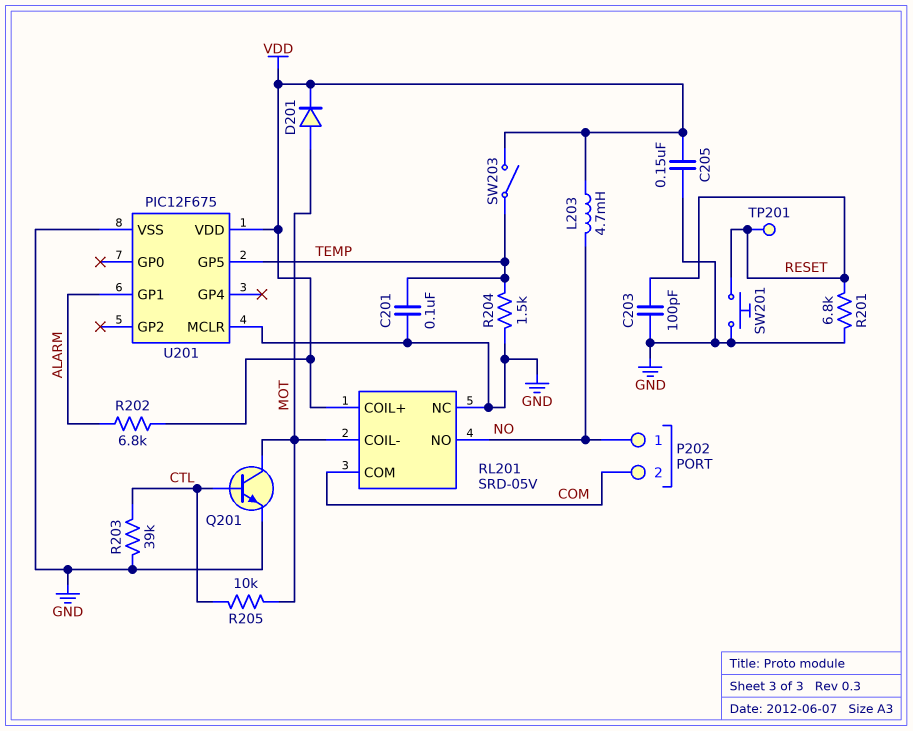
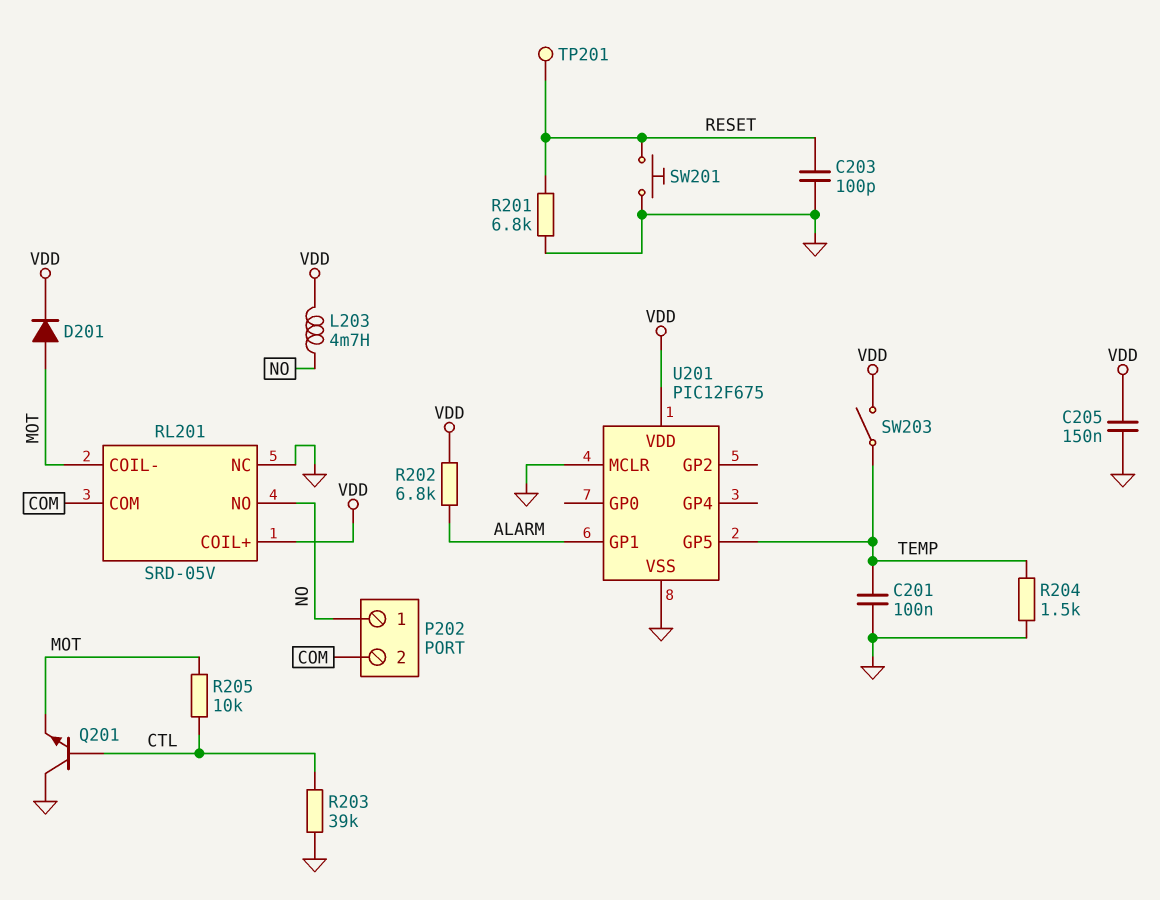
Q201: NPN (B CTL, C MOT, E GND) -> NPN (B CTL, C GND, E MOT)

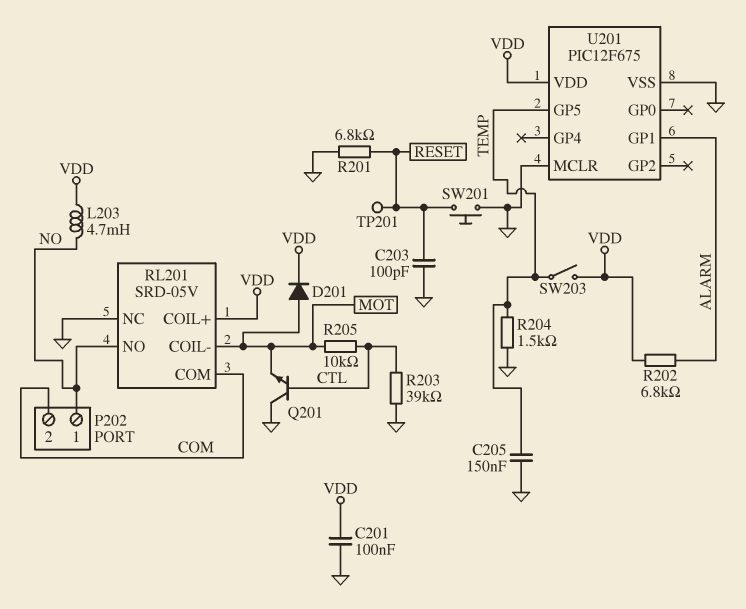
C201: 100nF (GND, TEMP) -> 100nF (GND, VDD)
C205: 150nF (GND, VDD) -> 150nF (GND, TEMP)

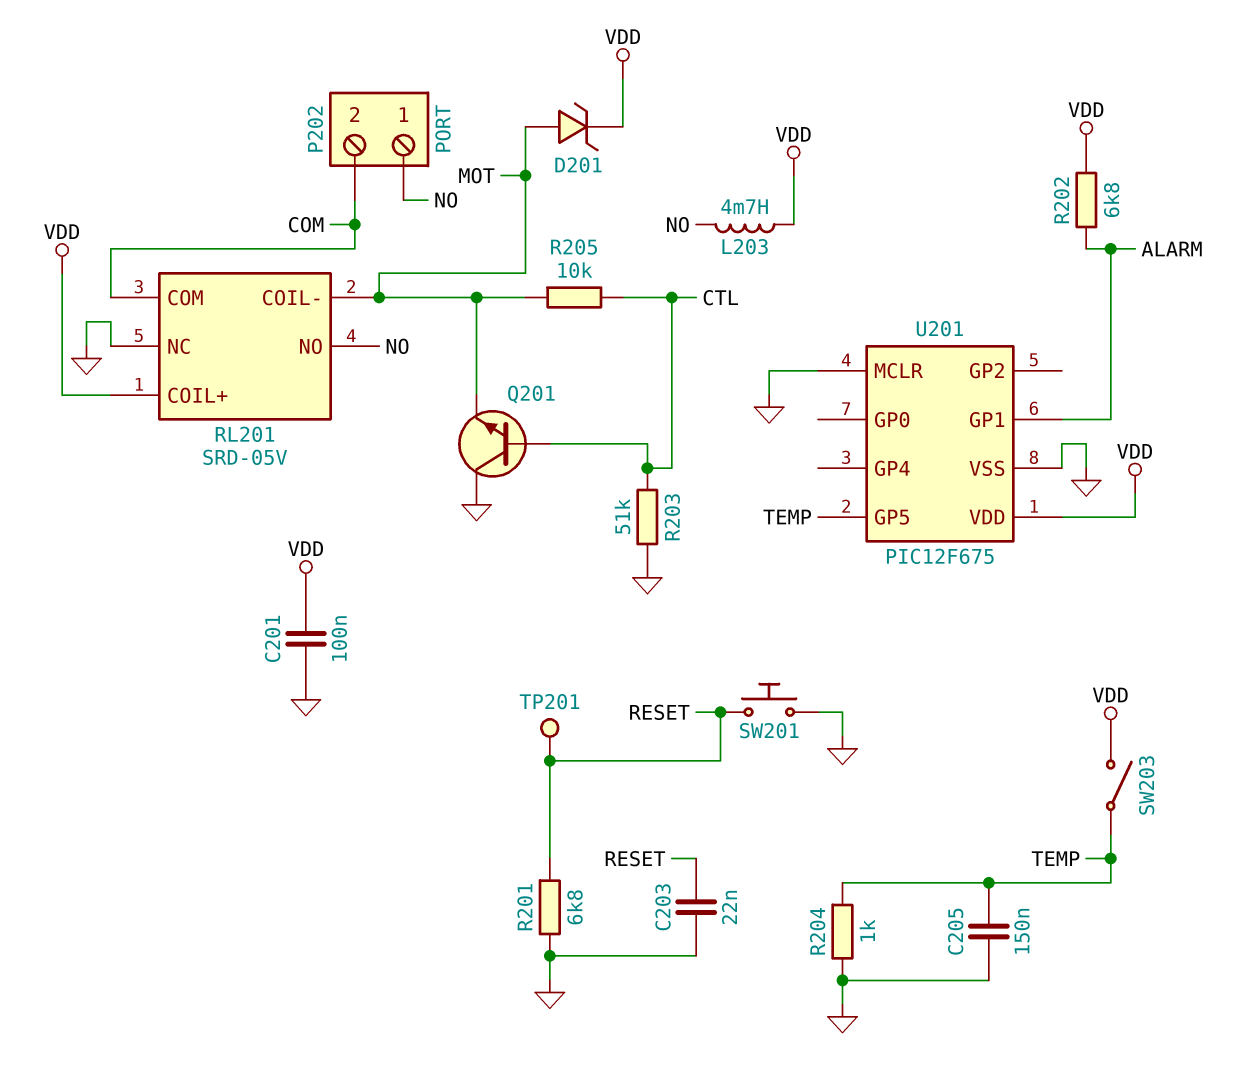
C203: 100pF (GND, RESET) -> 22nF (GND, RESET)
D201: diode (A MOT, K VDD) -> zener (A MOT, K VDD)
R203: 39k (CTL, GND) -> 51k (CTL, GND)
R204: 1.5k (GND, TEMP) -> 1k (GND, TEMP)

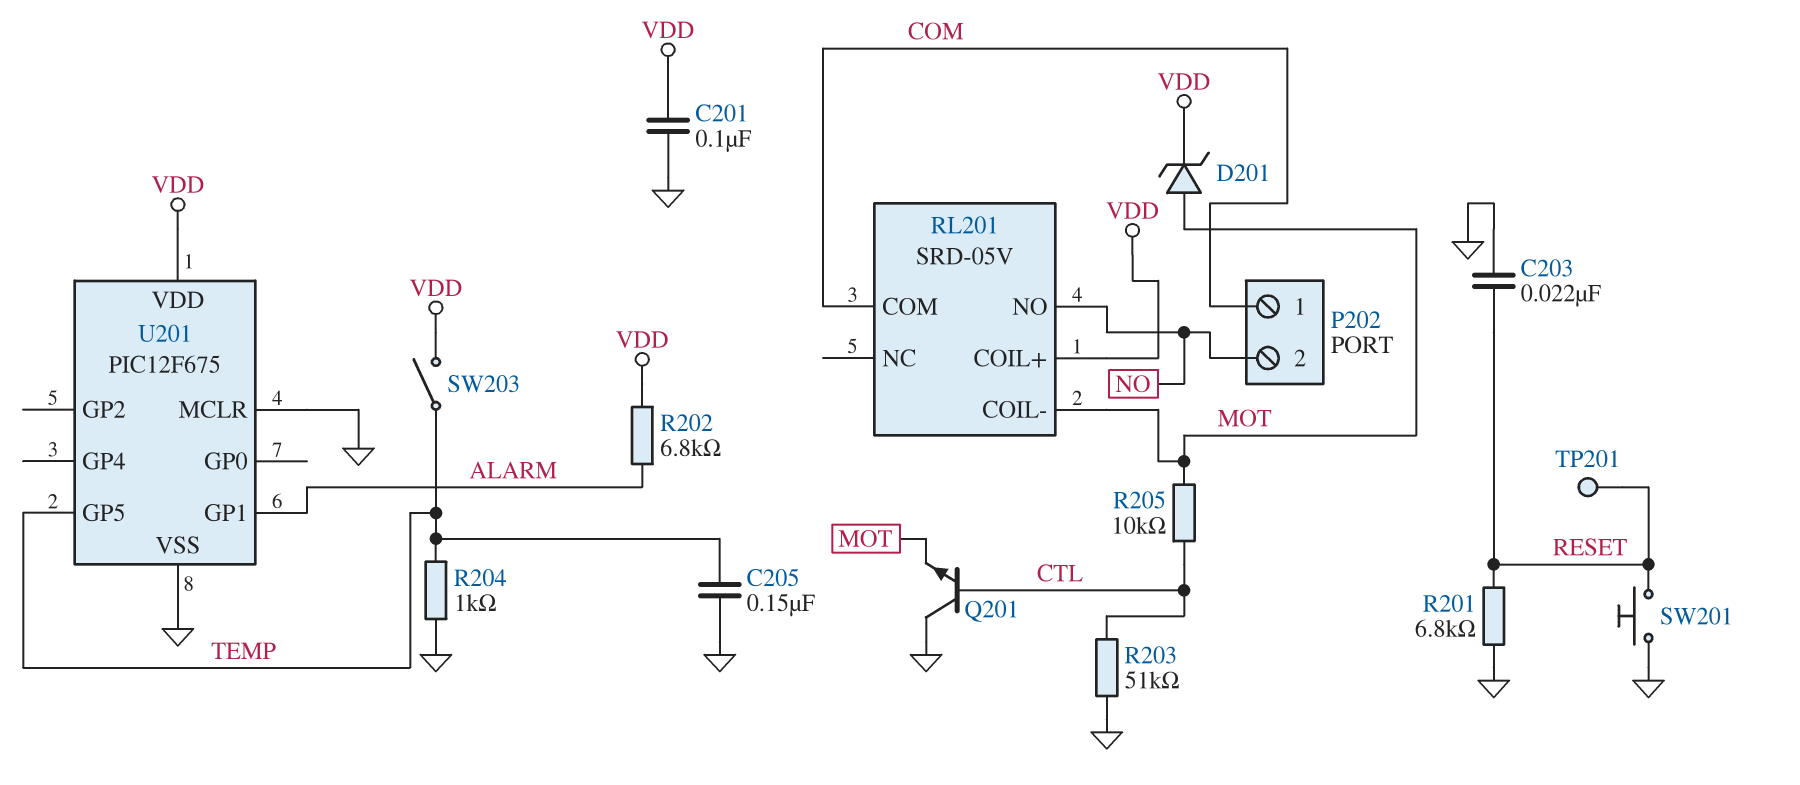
L203: 4.7mH (NO, VDD) -> none
P202 pin 1: NO -> COM
P202 pin 2: COM -> NO
RL201 pin NC: GND -> none

